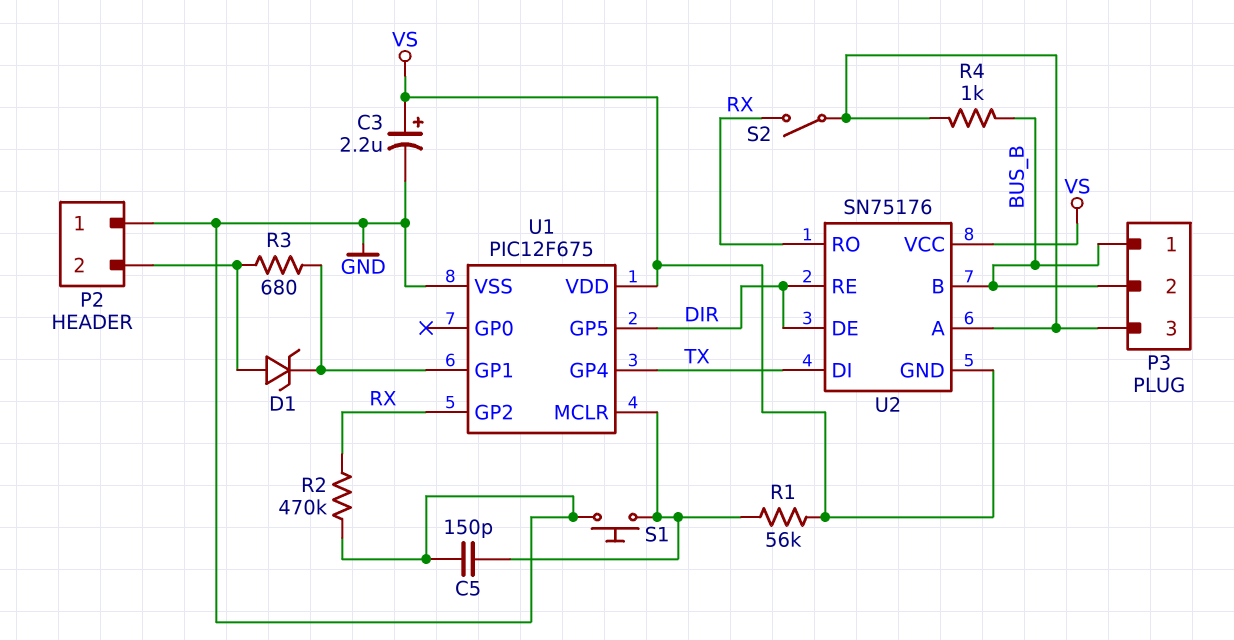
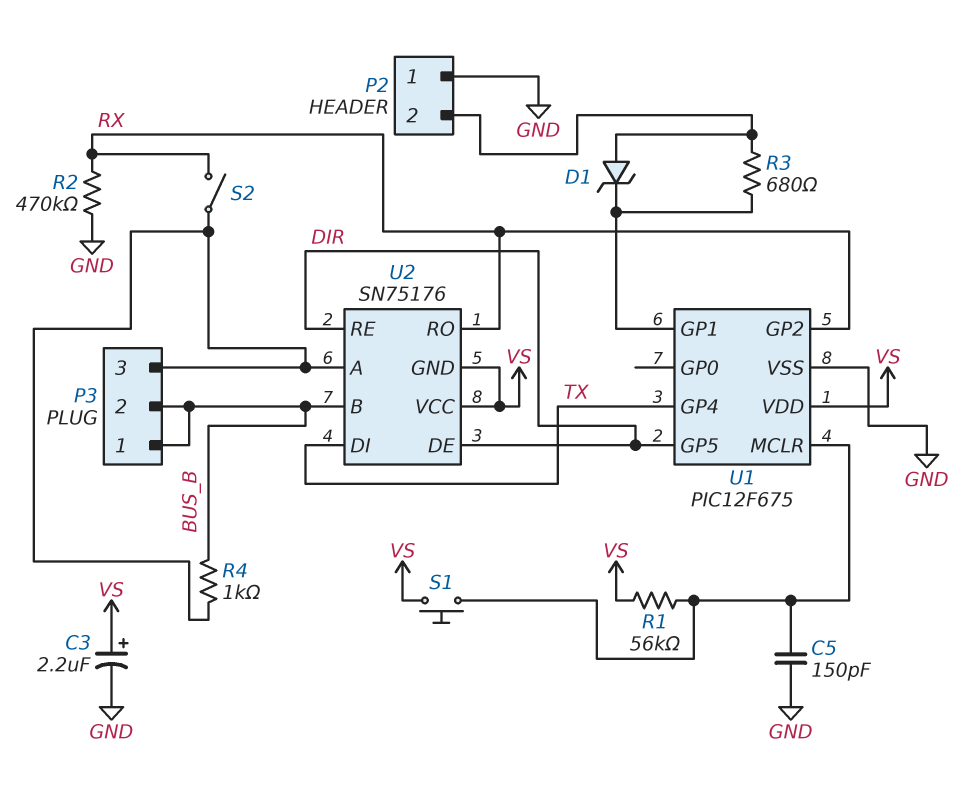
S1: button (GND, U1/MCLR) -> button (U1/MCLR, VS)

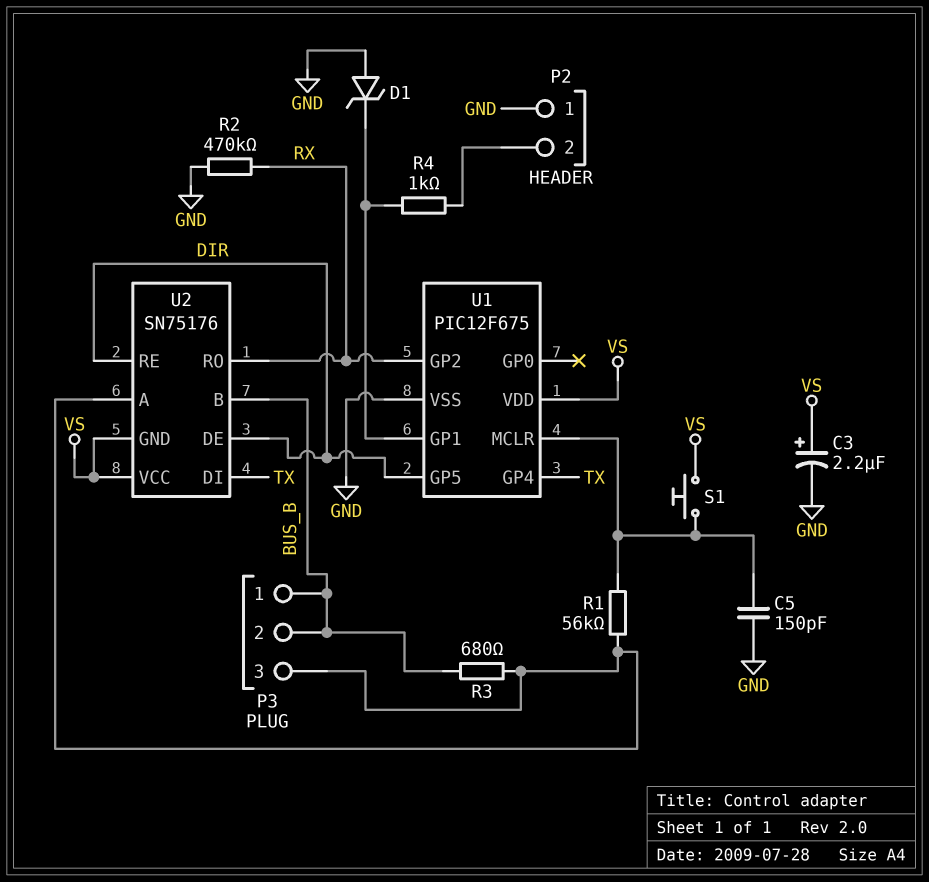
D1: zener (A P2/2, K U1/GP1) -> zener (A GND, K U1/GP1)
R1: 56k (U1/MCLR, VS) -> 56k (P3/3, U1/MCLR)
R3: 680 (P2/2, U1/GP1) -> 680 (BUS_B, P3/3)
R4: 1k (BUS_B, P3/3) -> 1k (P2/2, U1/GP1)
S2: switch (P3/3, RX) -> none

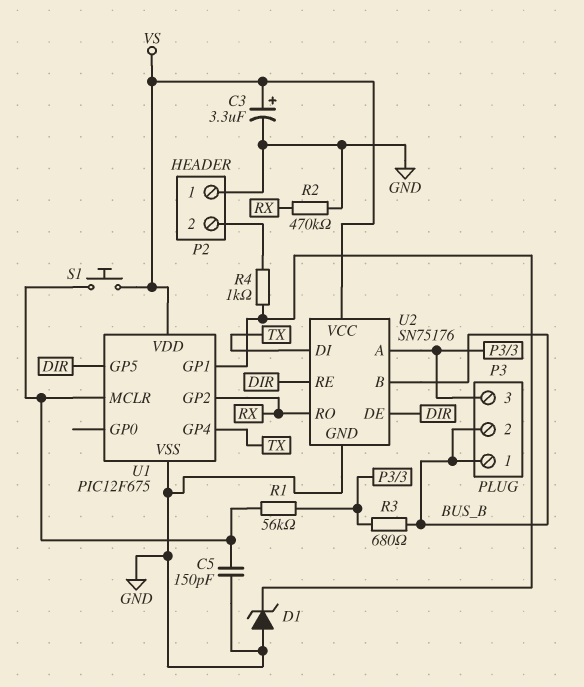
C3: 2.2uF (plus VS, minus GND) -> 3.3uF (plus VS, minus GND)
U2 pin GND: VS -> GND

